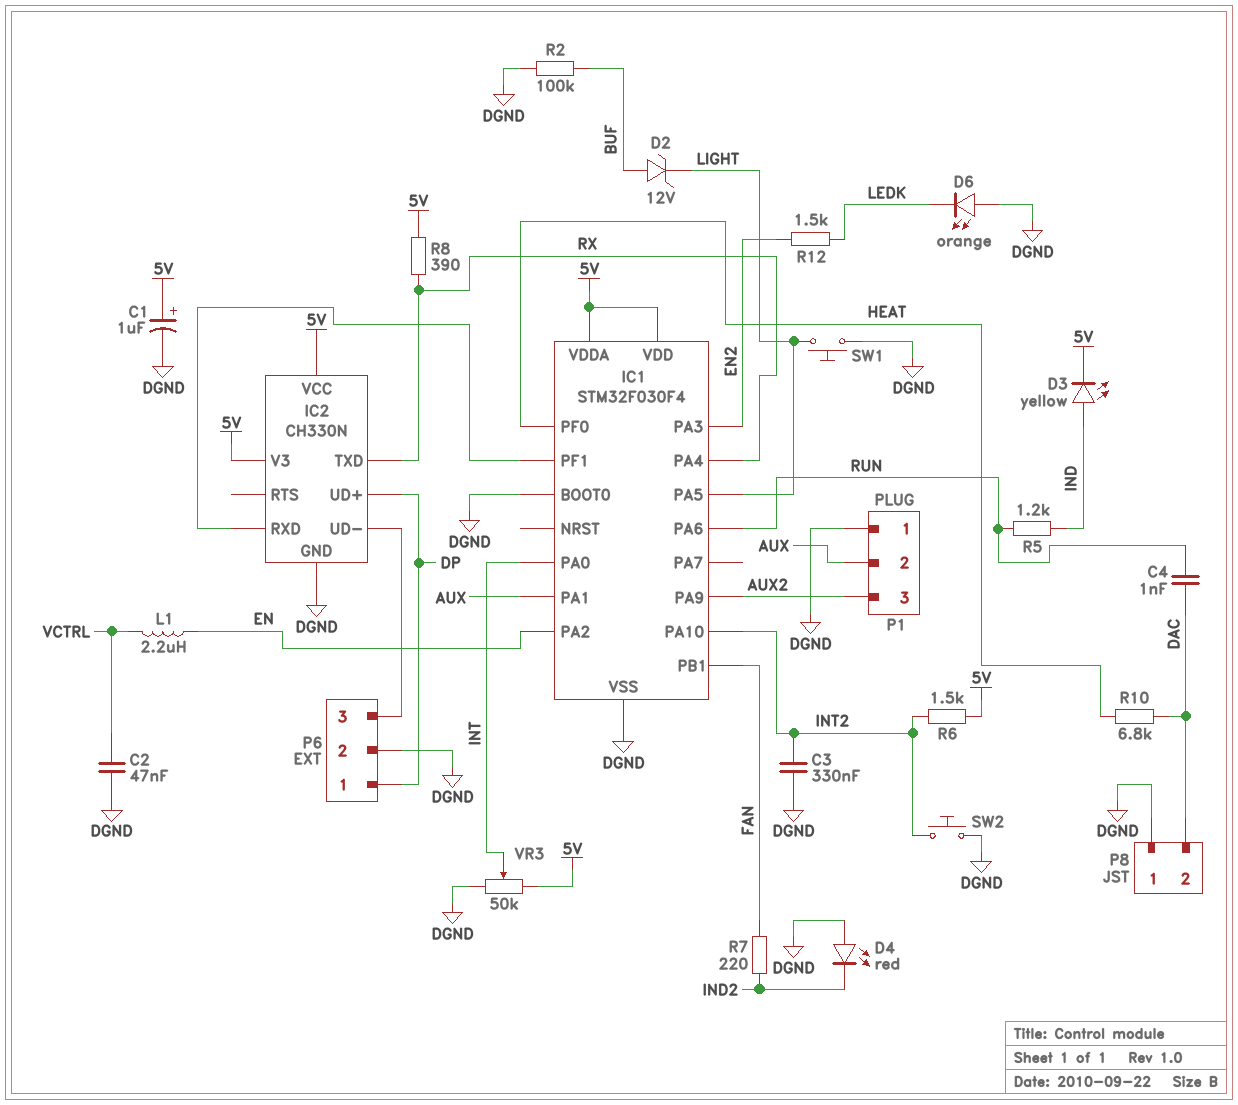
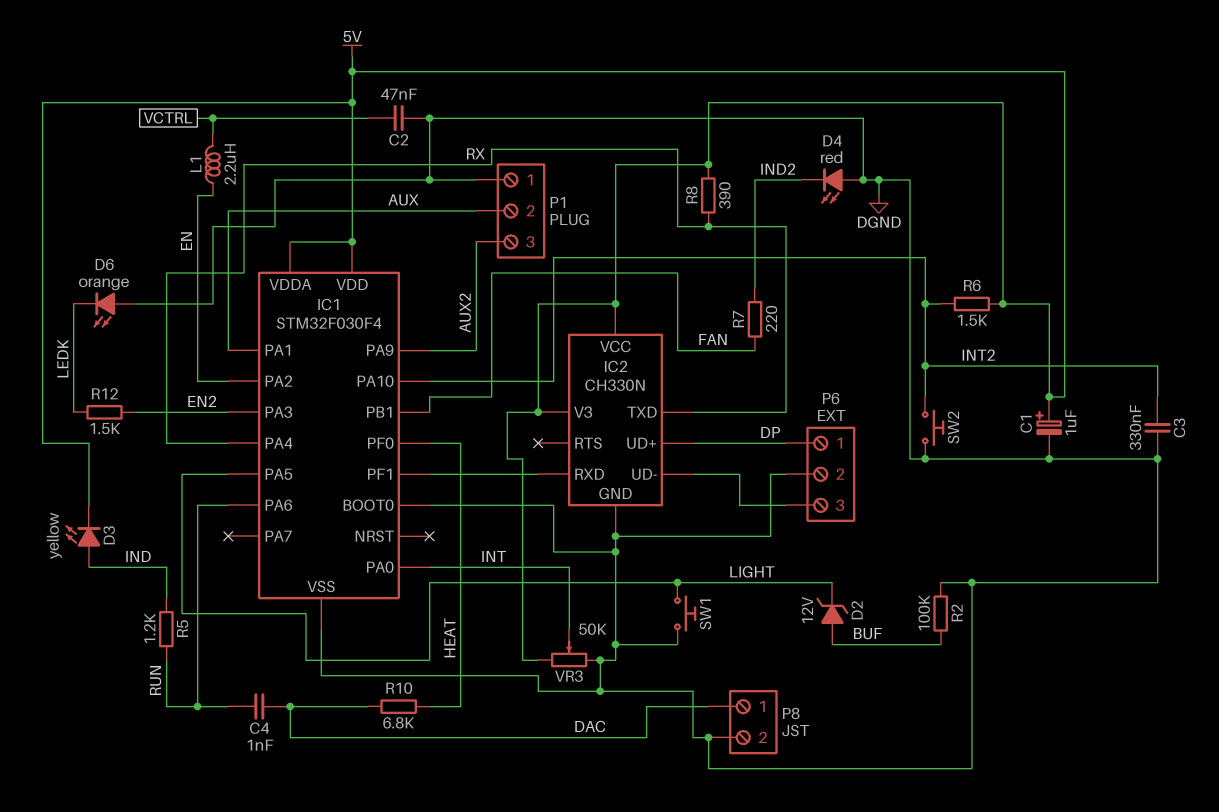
P8 pin 1: DGND -> DAC
P8 pin 2: DAC -> DGND

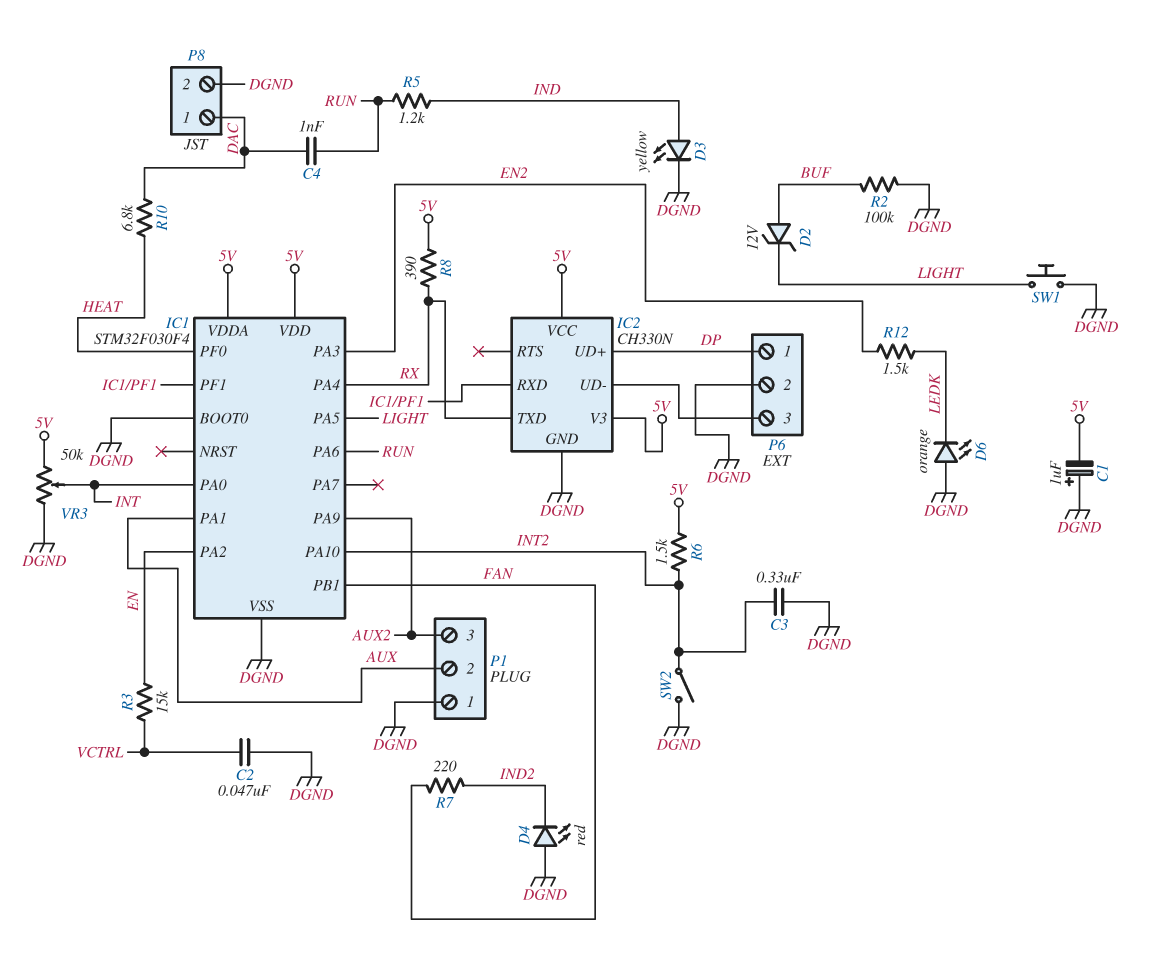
C1: 1uF (plus 5V, minus DGND) -> 1uF (plus DGND, minus 5V)
D3: LED yellow (A IND, K 5V) -> LED yellow (A IND, K DGND)
L1: 2.2uH (EN, VCTRL) -> none
R3: none -> 15k (EN, VCTRL)
SW2: button (DGND, INT2) -> switch (DGND, INT2)

